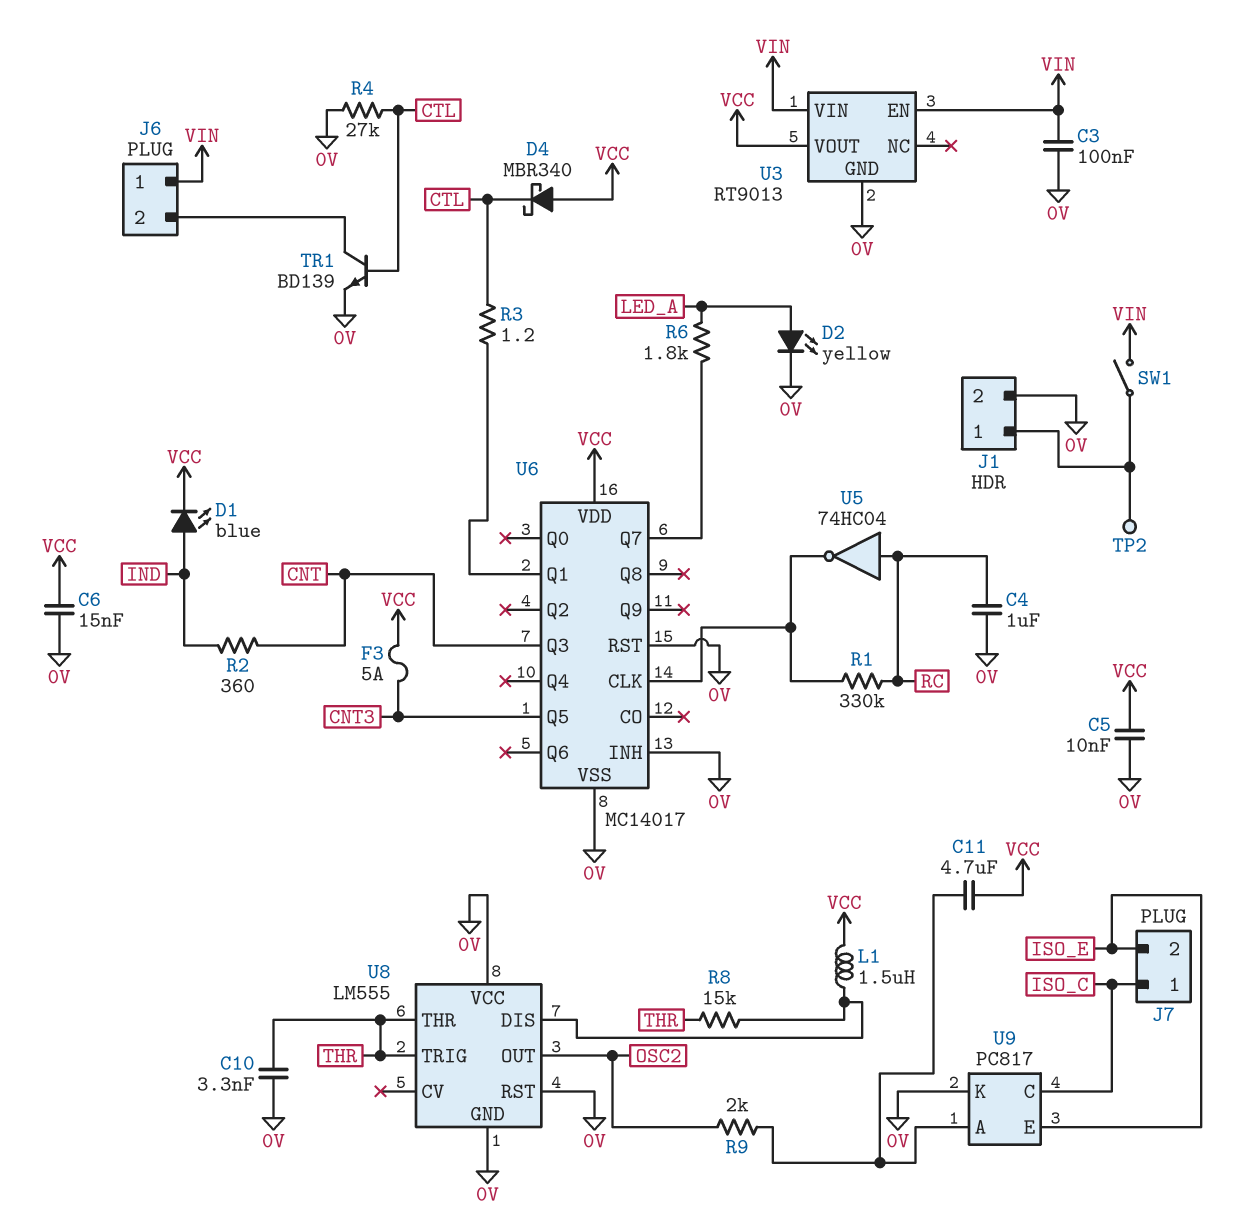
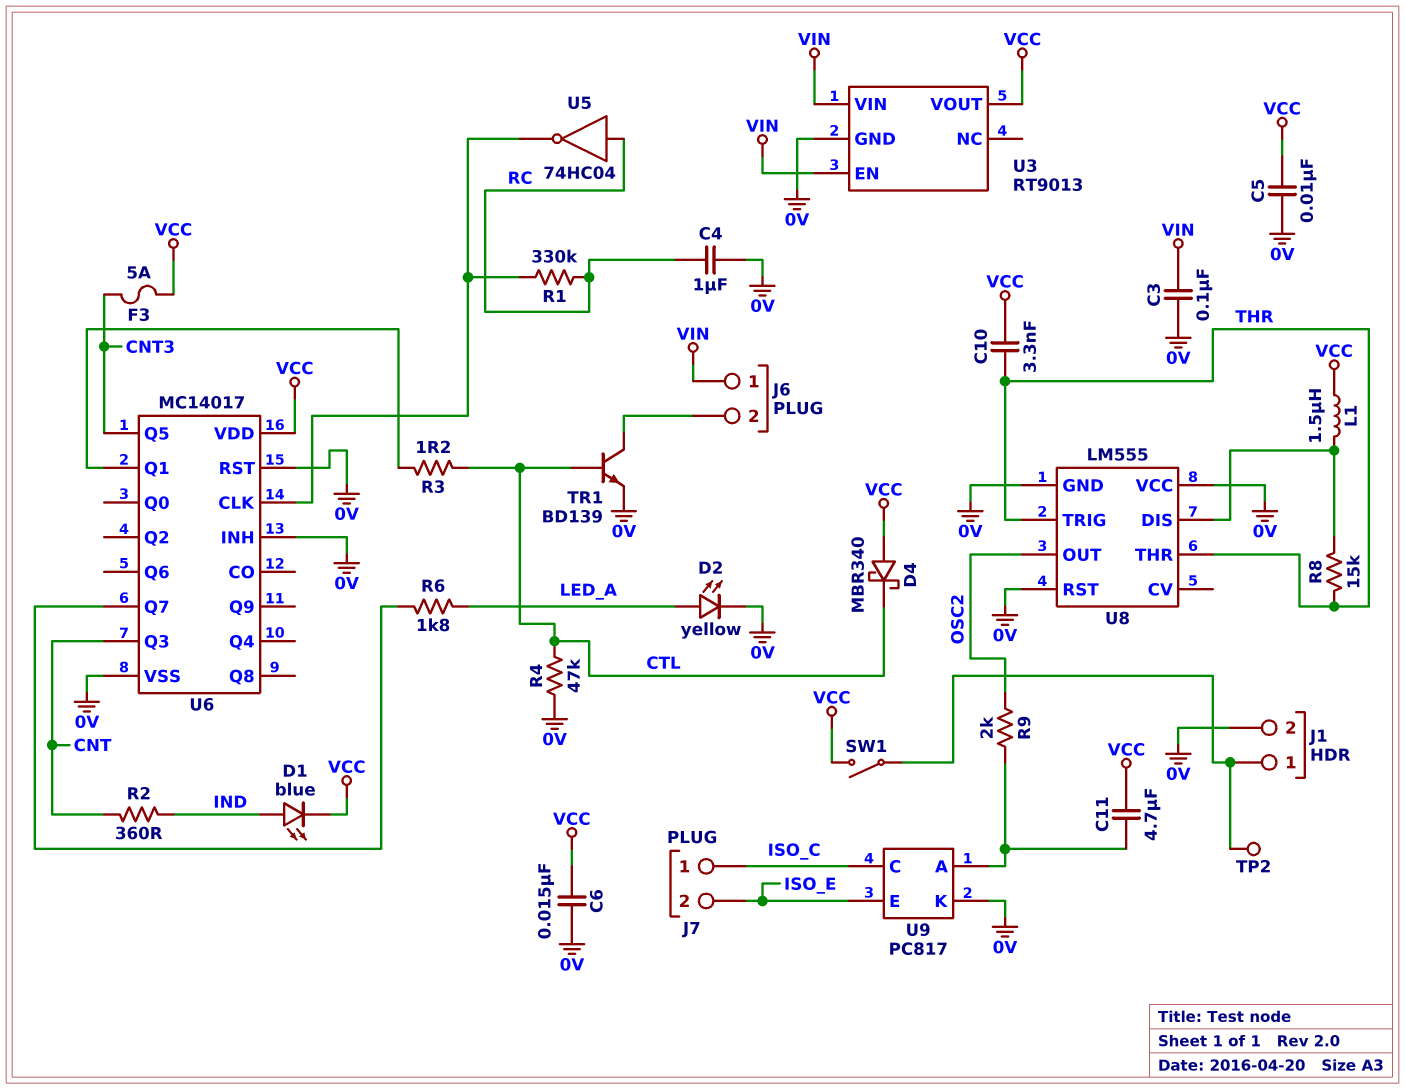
C10: 3.3nF (0V, THR) -> 3.3nF (THR, VCC)
R4: 27k (0V, CTL) -> 47k (0V, CTL)
SW1: switch (J1/1, VIN) -> switch (J1/1, VCC)

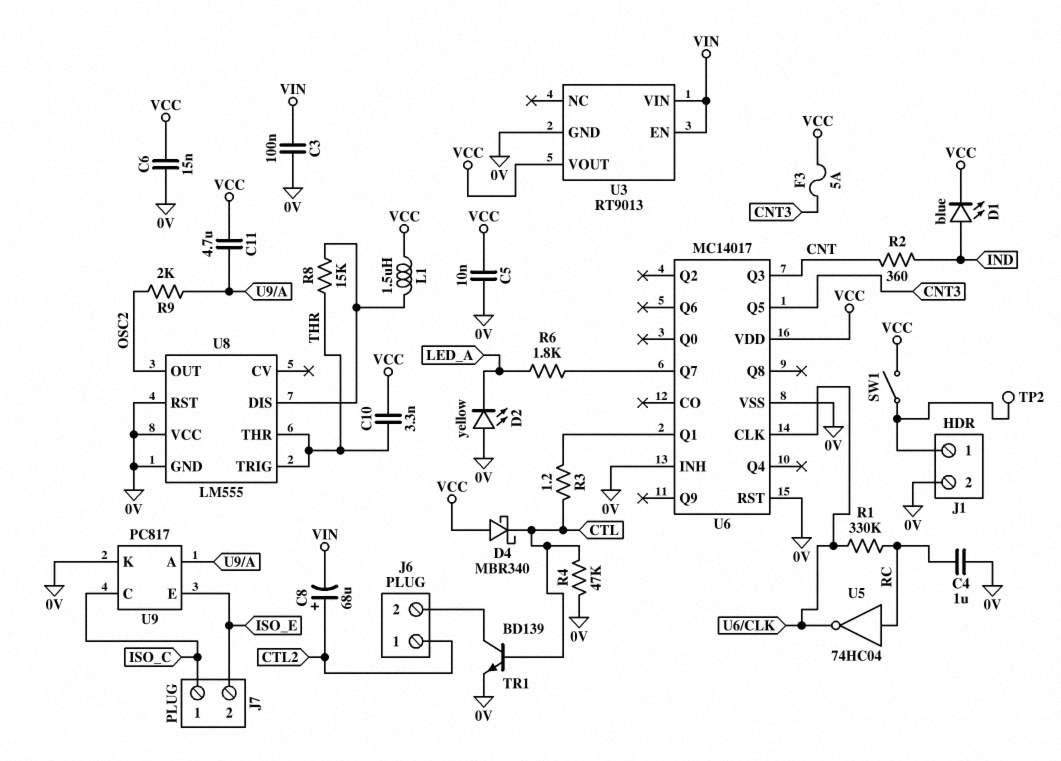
C8: none -> 68uF (plus CTL2, minus VIN)
D2: LED yellow (A LED_A, K 0V) -> LED yellow (A 0V, K LED_A)
J6 pin 1: VIN -> CTL2

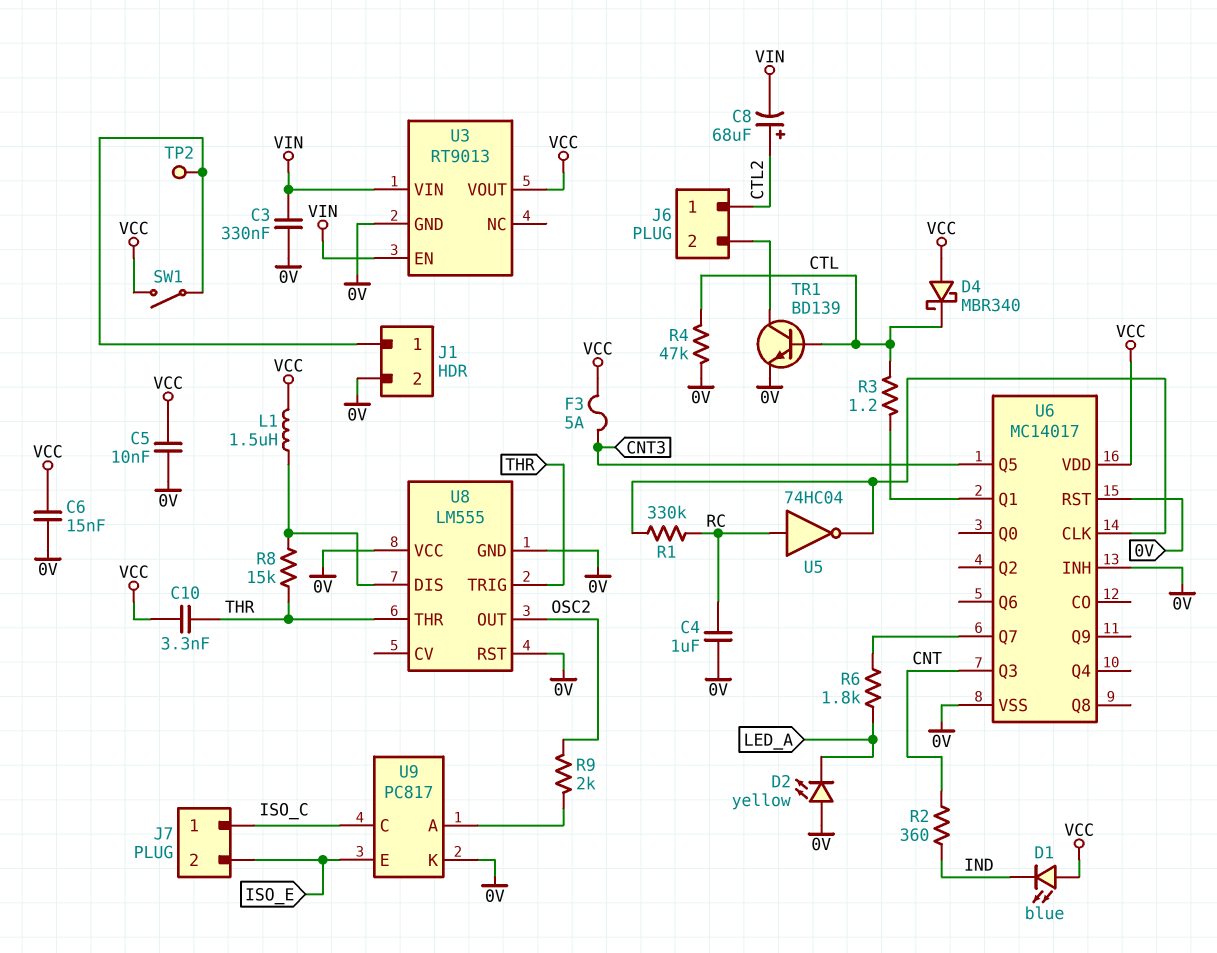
C3: 100nF (0V, VIN) -> 330nF (0V, VIN)
C11: 4.7uF (U9/A, VCC) -> none
D1: LED blue (A IND, K VCC) -> LED blue (A VCC, K IND)

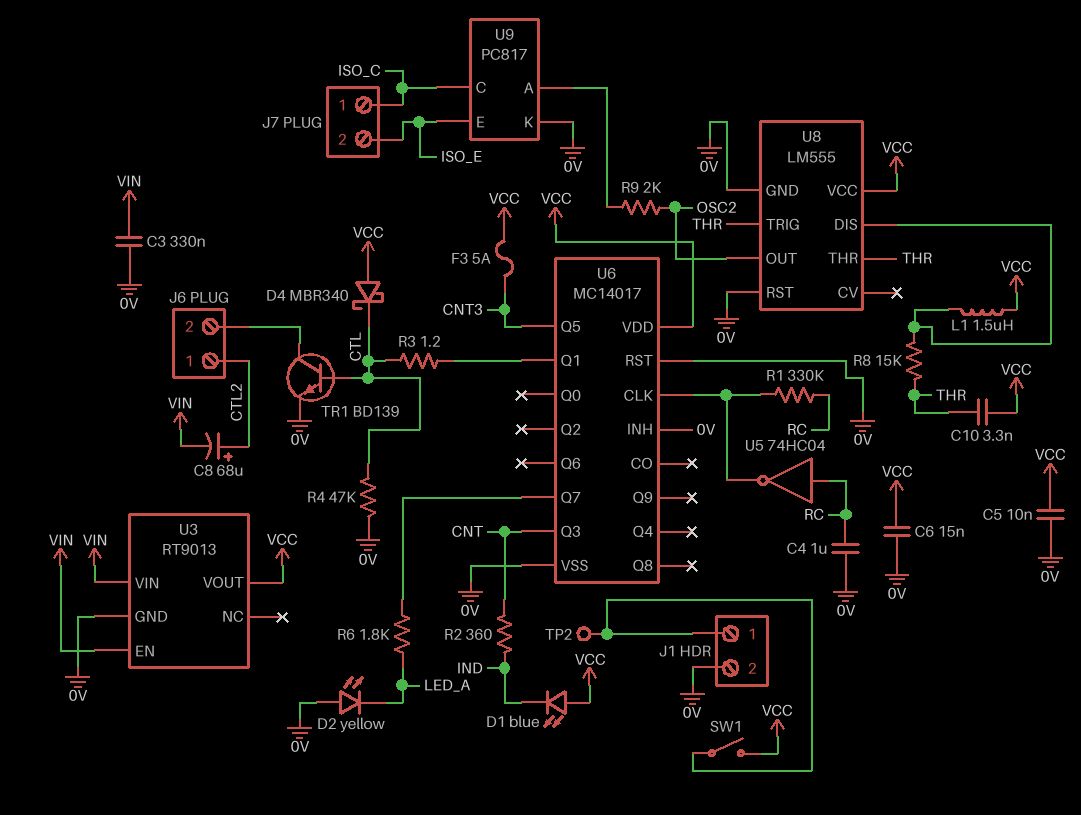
U8 pin VCC: 0V -> VCC

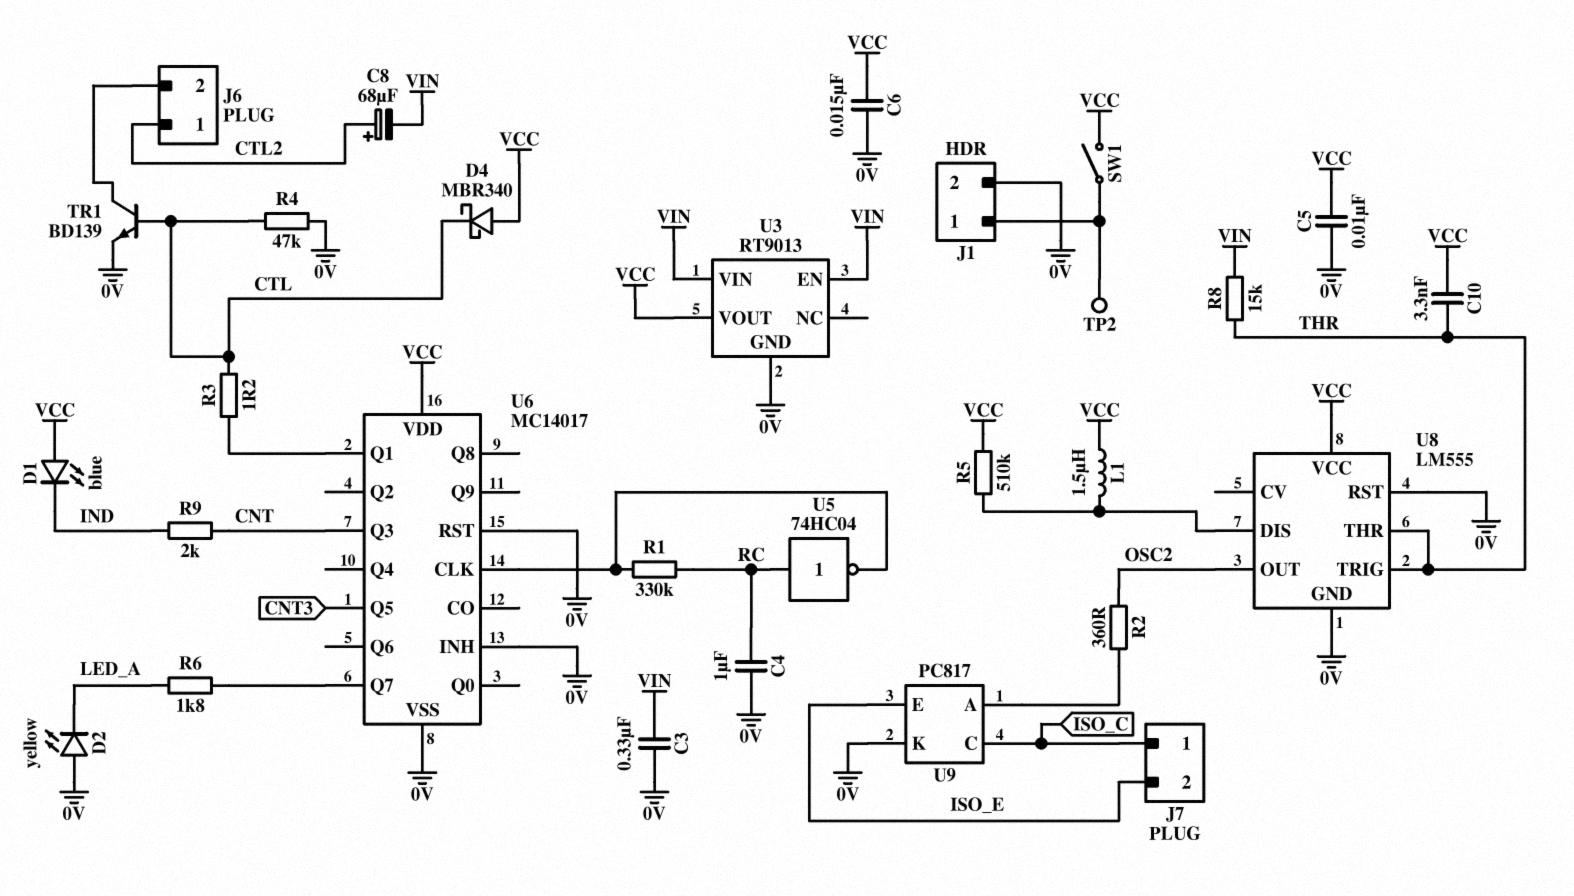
F3: 5A (CNT3, VCC) -> none
R2: 360 (CNT, IND) -> 360 (OSC2, U9/A)
R5: none -> 510k (U8/DIS, VCC)
R8: 15k (THR, U8/DIS) -> 15k (THR, VIN)
R9: 2k (OSC2, U9/A) -> 2k (CNT, IND)

